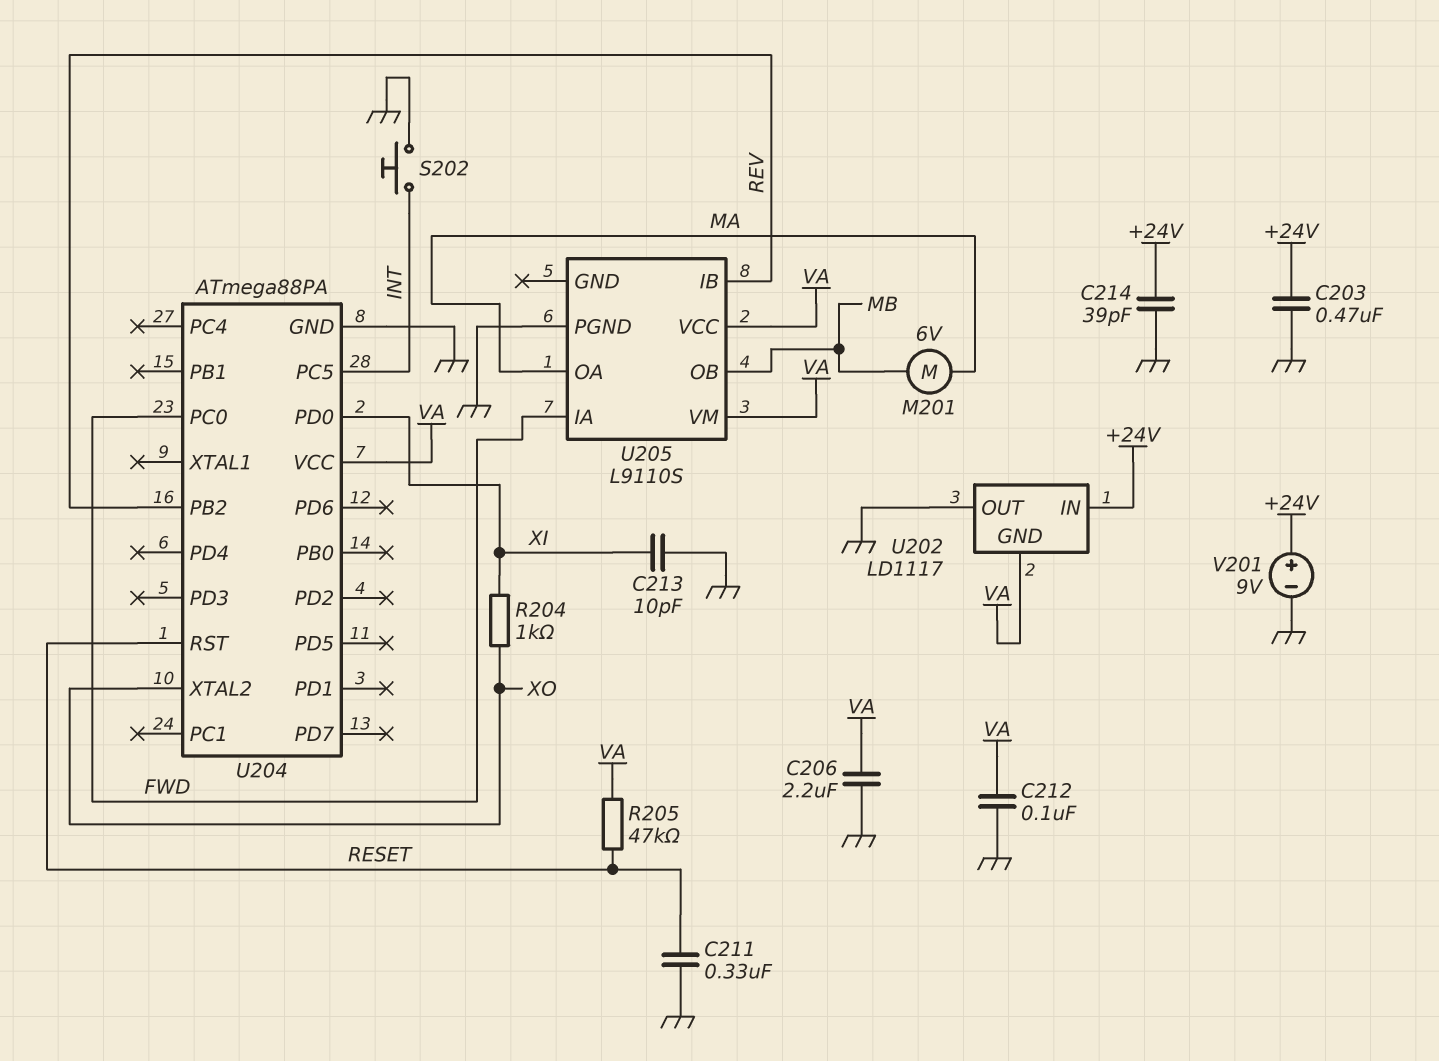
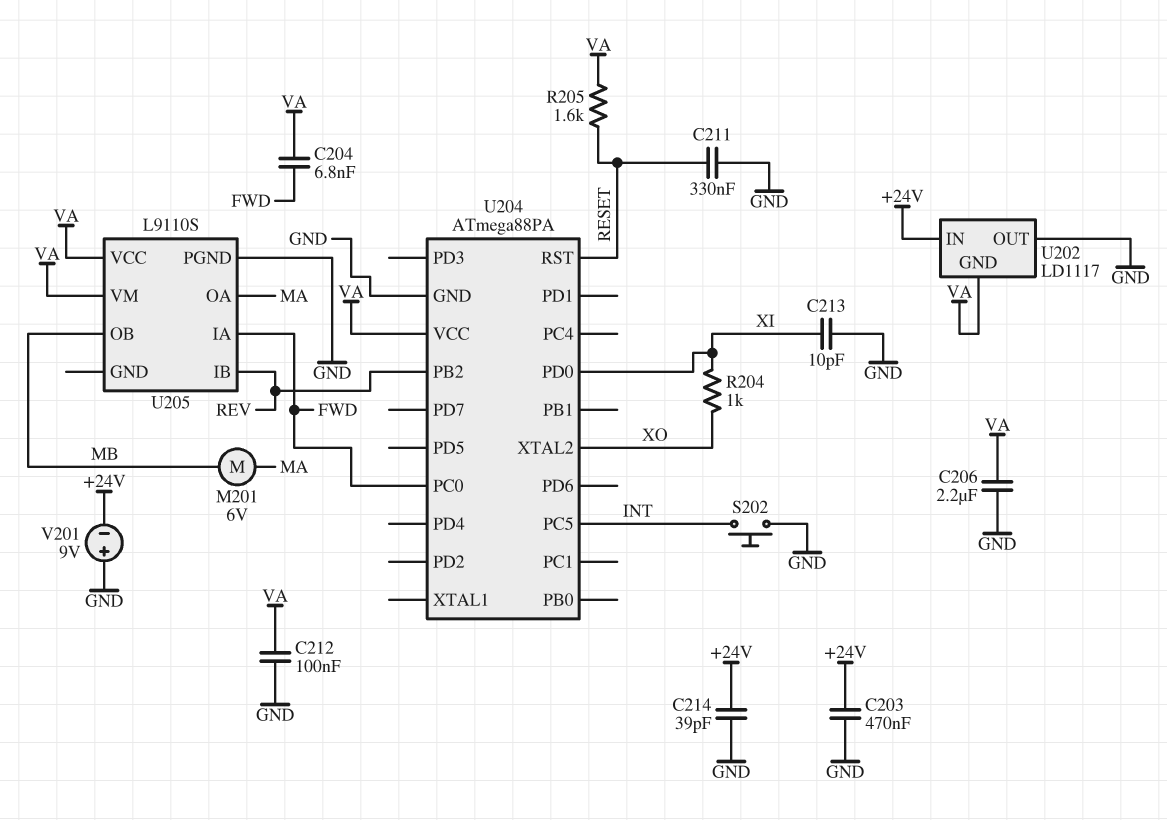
C204: none -> 6.8nF (FWD, VA)
R205: 47k (RESET, VA) -> 1.6k (RESET, VA)
V201: 9V (plus +24V, minus GND) -> 9V (plus GND, minus +24V)

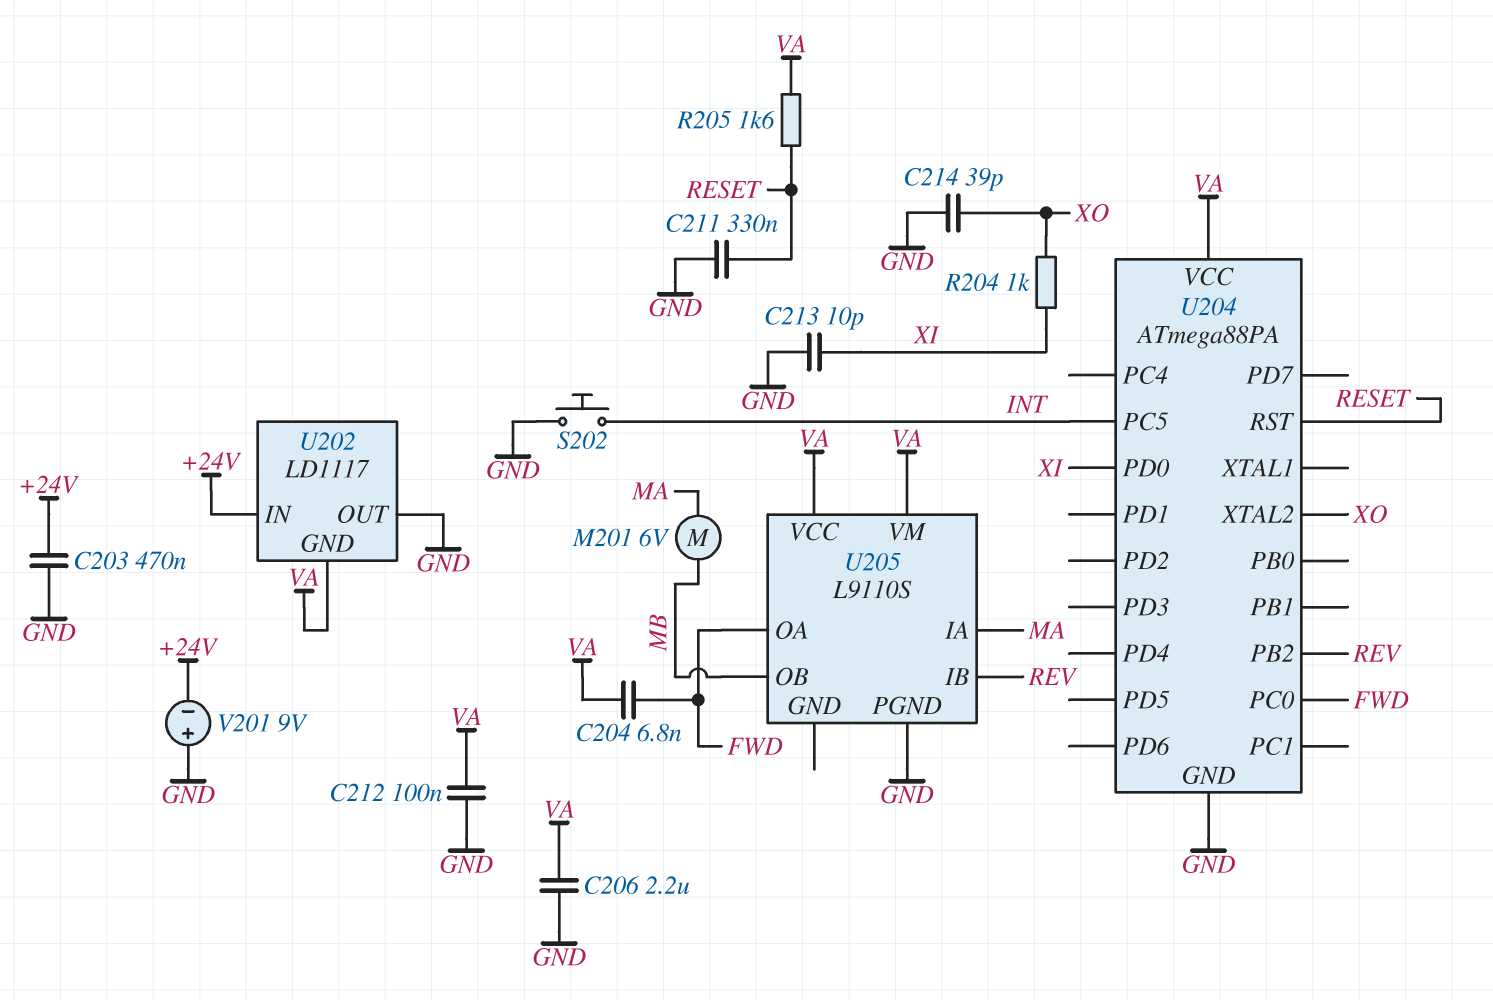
C214: 39pF (+24V, GND) -> 39pF (GND, XO)
U205 pin IA: FWD -> MA
U205 pin OA: MA -> FWD

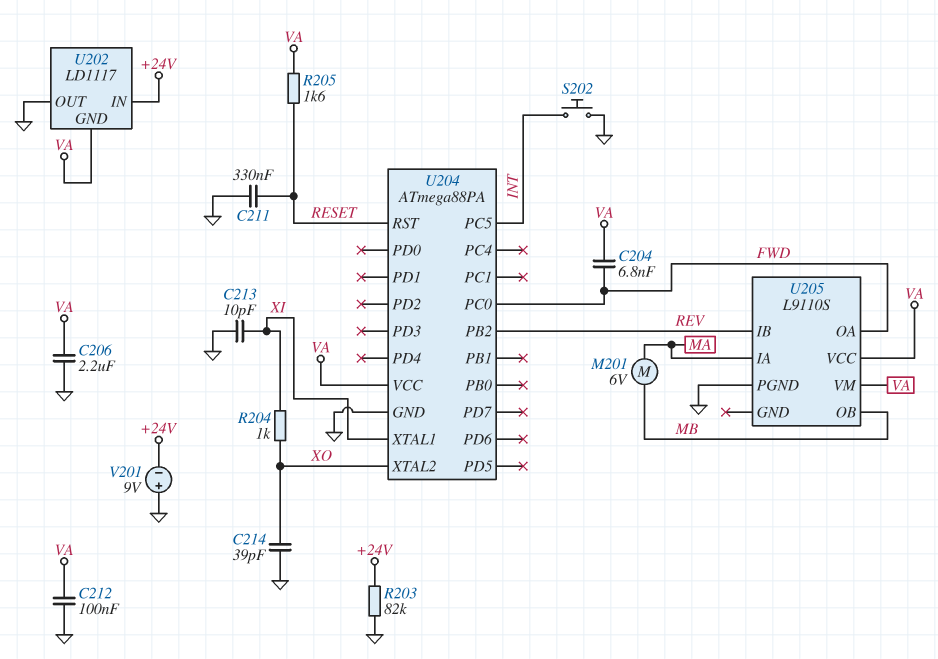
C203: 470nF (+24V, GND) -> none
R203: none -> 82k (+24V, GND)
U204 pin PD0: XI -> none
U204 pin XTAL1: none -> XI

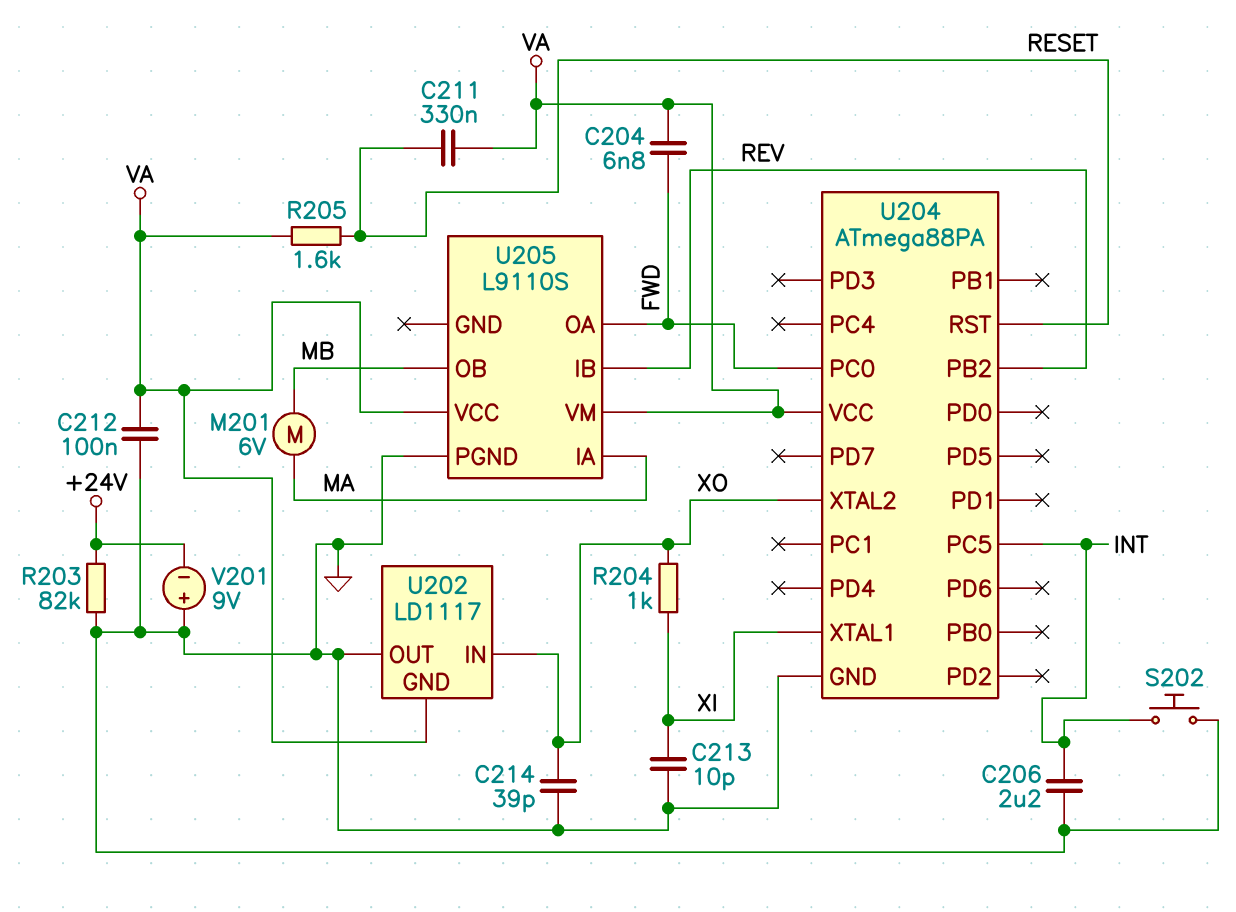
C206: 2.2uF (GND, VA) -> 2.2uF (GND, INT)
C211: 330nF (GND, RESET) -> 330nF (RESET, VA)
U202 pin IN: +24V -> XO

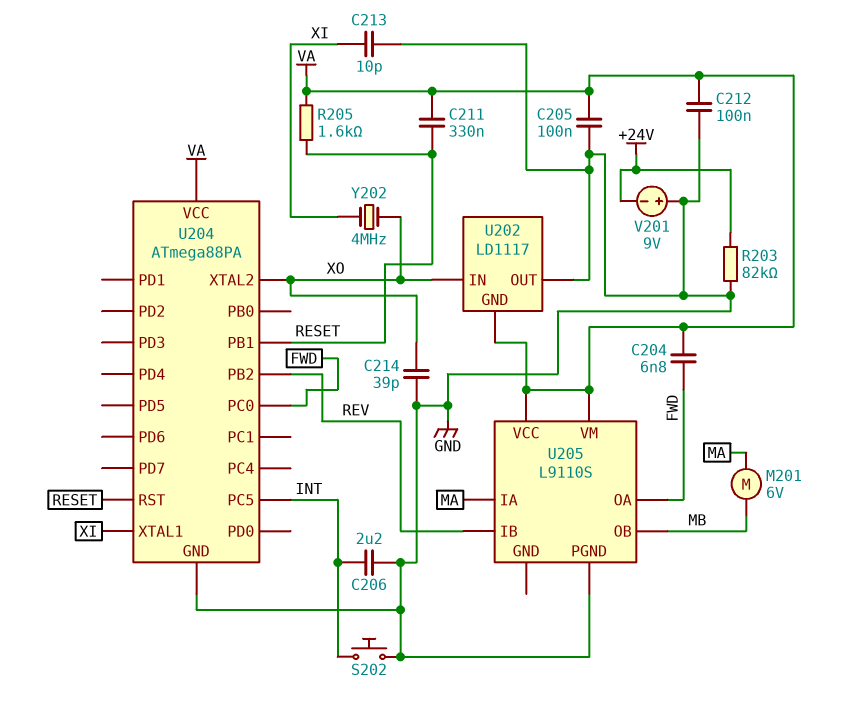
C205: none -> 100nF (GND, VA)
R204: 1k (XI, XO) -> none
U204 pin PB1: none -> RESET
Y202: none -> 4MHz (XI, XO)

